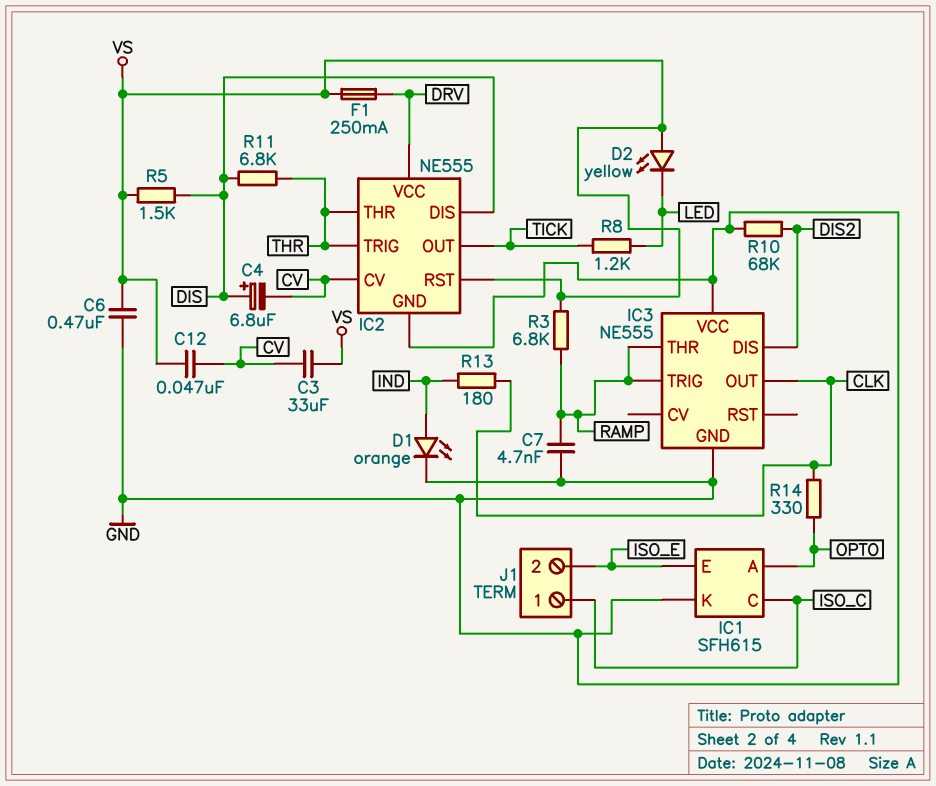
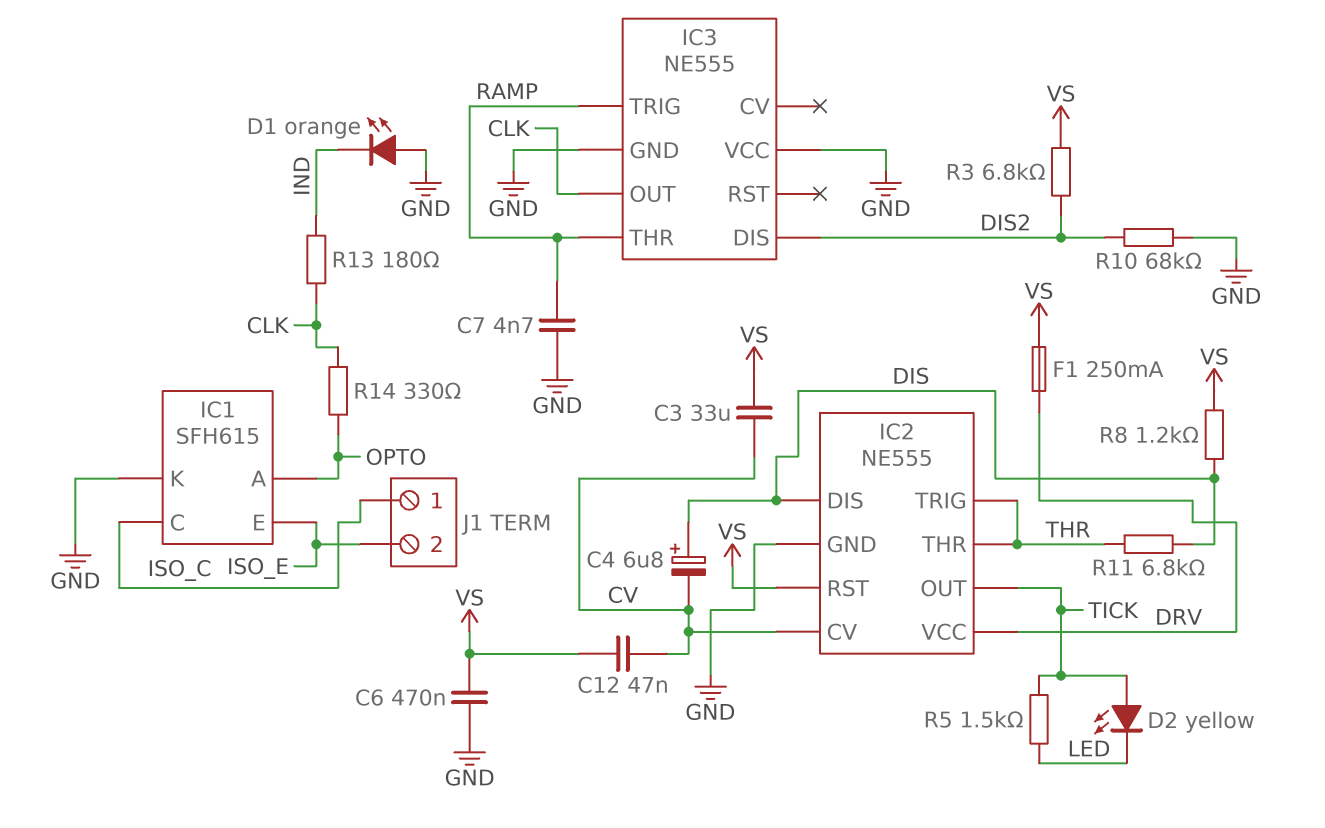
D1: LED orange (A IND, K GND) -> LED orange (A GND, K IND)
D2: LED yellow (A VS, K LED) -> LED yellow (A TICK, K LED)
R3: 6.8k (RAMP, VS) -> 6.8k (DIS2, VS)
R5: 1.5k (DIS, VS) -> 1.5k (LED, TICK)
R8: 1.2k (LED, TICK) -> 1.2k (DIS, VS)

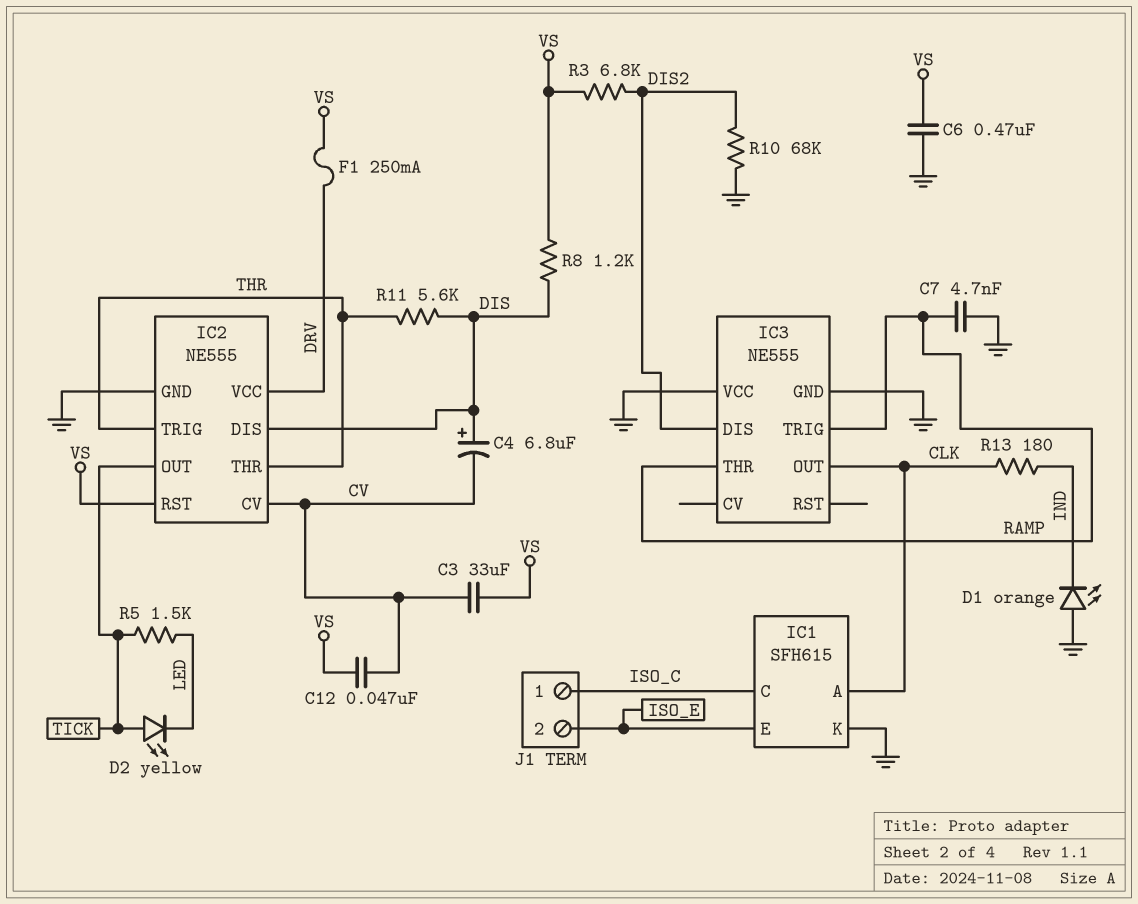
IC1 pin A: OPTO -> CLK
R11: 6.8k (DIS, THR) -> 5.6k (DIS, THR)
R14: 330 (CLK, OPTO) -> none

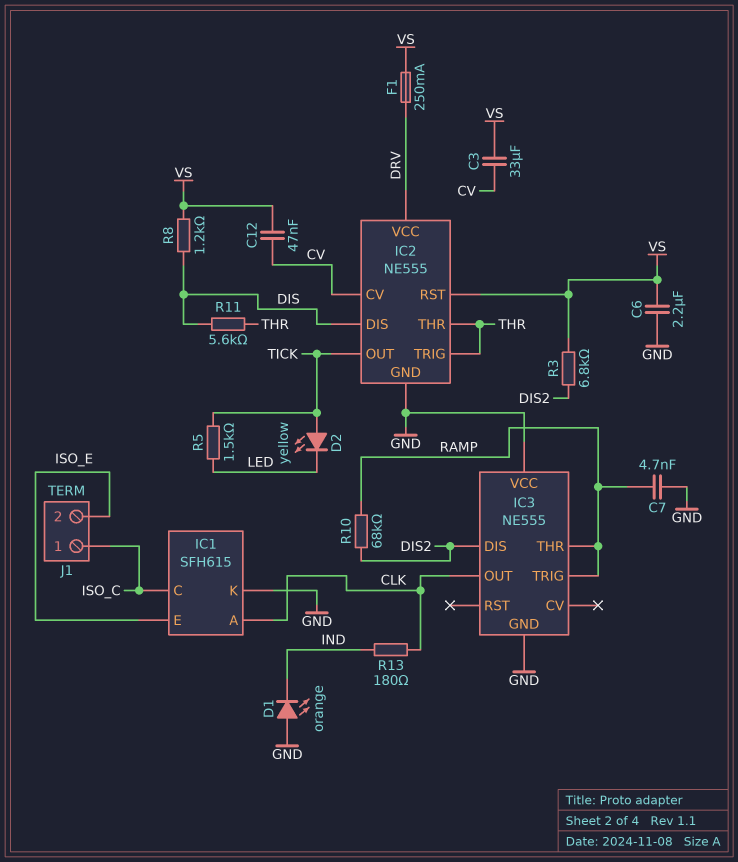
C4: 6.8uF (plus DIS, minus CV) -> none
C6: 470nF (GND, VS) -> 2.2uF (GND, VS)
R10: 68k (DIS2, GND) -> 68k (DIS2, RAMP)

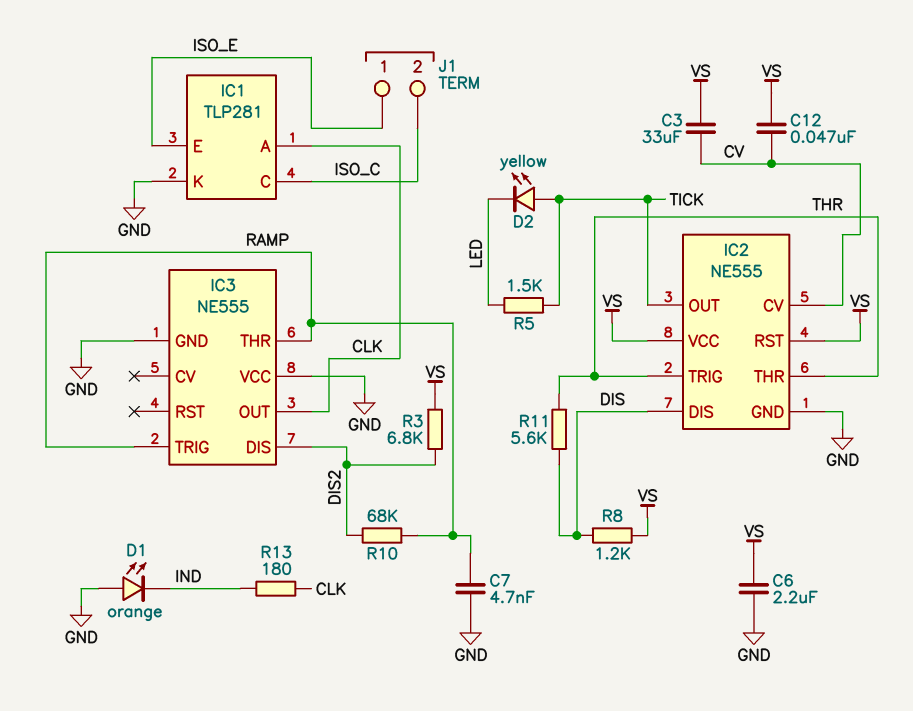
F1: 250mA (DRV, VS) -> none
IC1: SFH615 -> TLP281
IC2 pin VCC: DRV -> VS
J1 pin 1: ISO_C -> ISO_E
J1 pin 2: ISO_E -> ISO_C

